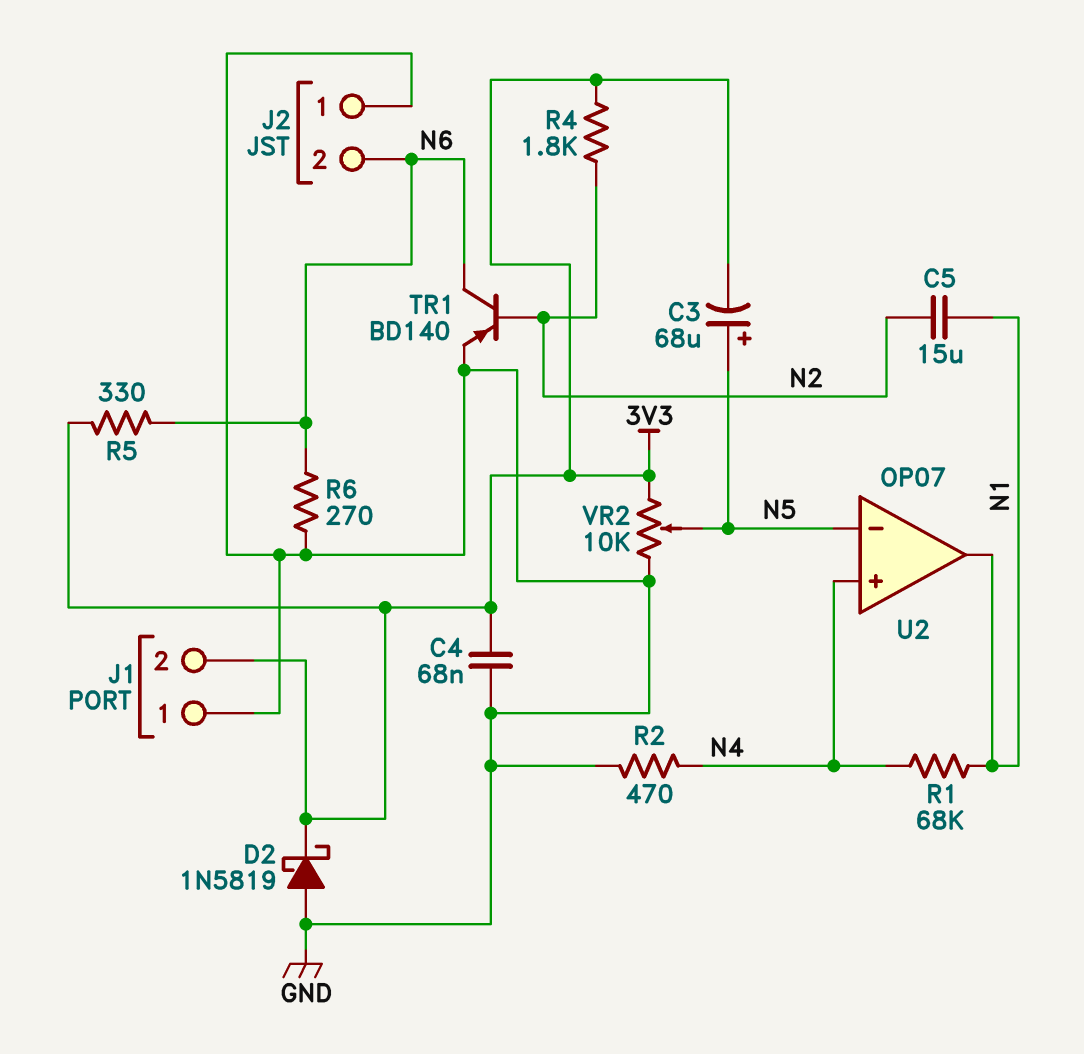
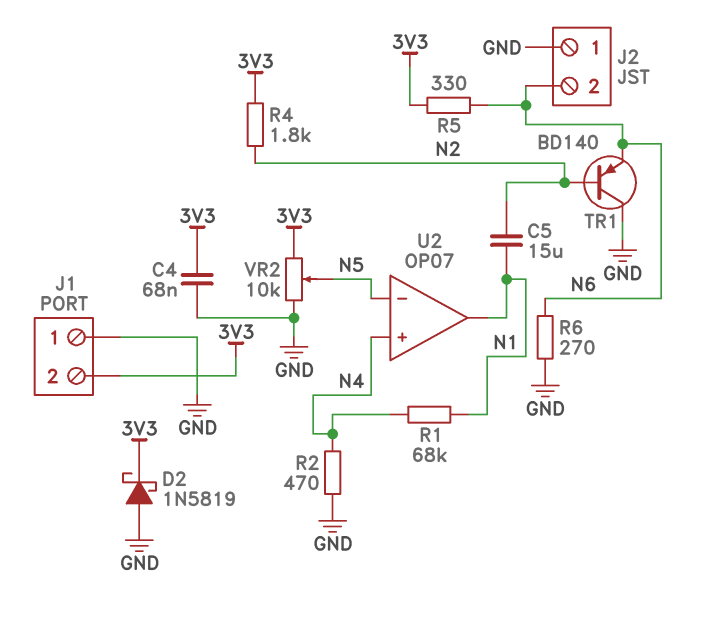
C3: 68uF (plus N5, minus 3V3) -> none
TR1: PNP BD140 (B N2, C N6, E GND) -> PNP BD140 (B N2, C GND, E N6)

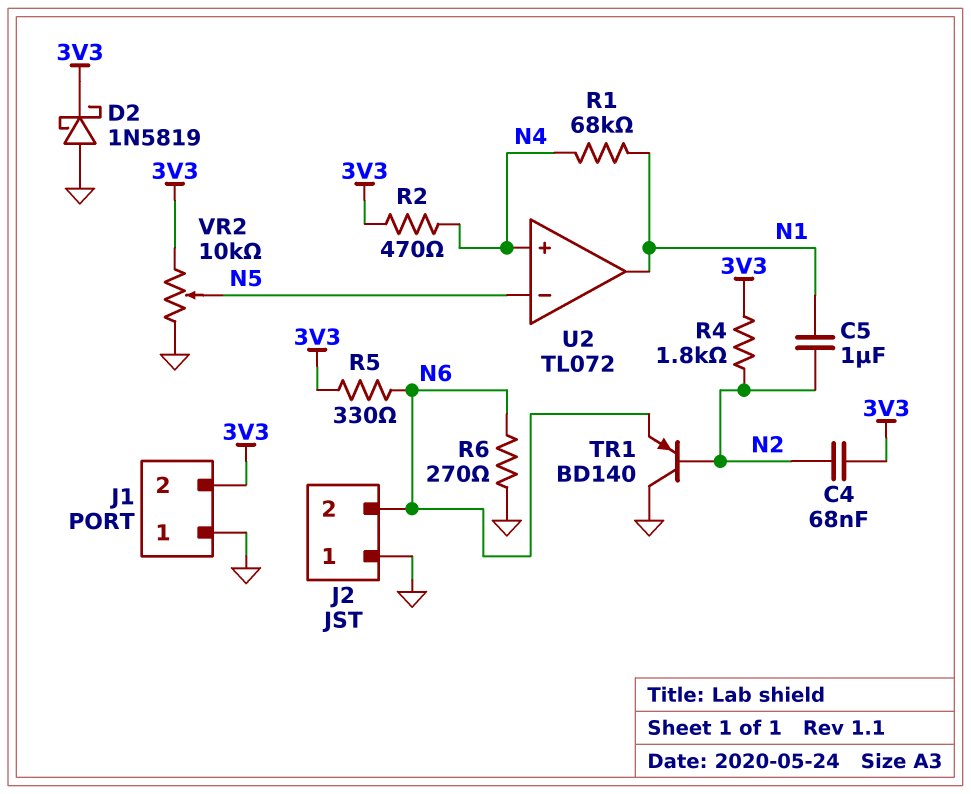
C4: 68nF (3V3, GND) -> 68nF (3V3, N2)
C5: 15uF (N1, N2) -> 1uF (N1, N2)
R2: 470 (GND, N4) -> 470 (3V3, N4)
U2: OP07 -> TL072

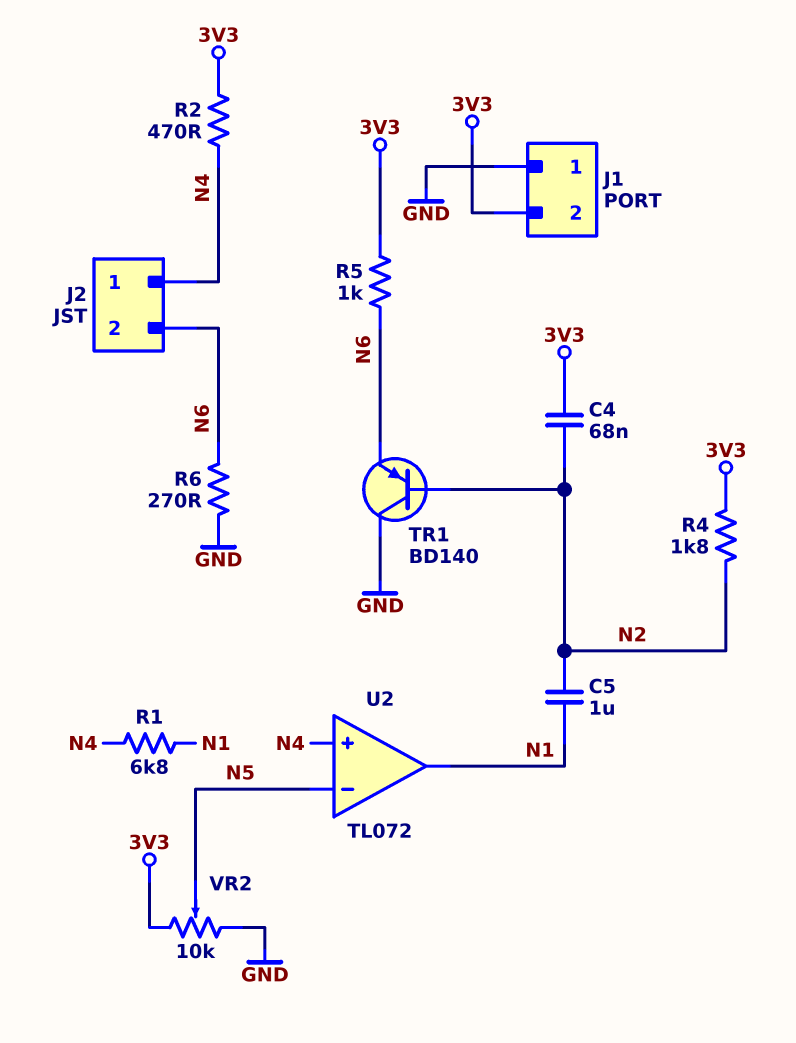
D2: schottky 1N5819 (A GND, K 3V3) -> none
J2 pin 1: GND -> N4
R1: 68k (N1, N4) -> 6.8k (N1, N4)
R5: 330 (3V3, N6) -> 1k (3V3, N6)

